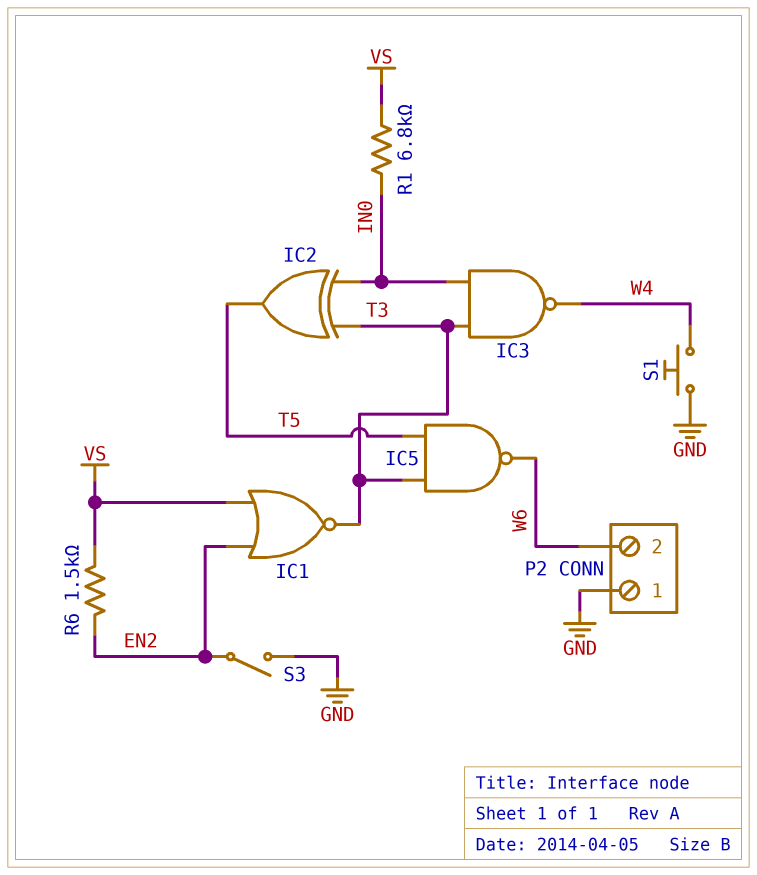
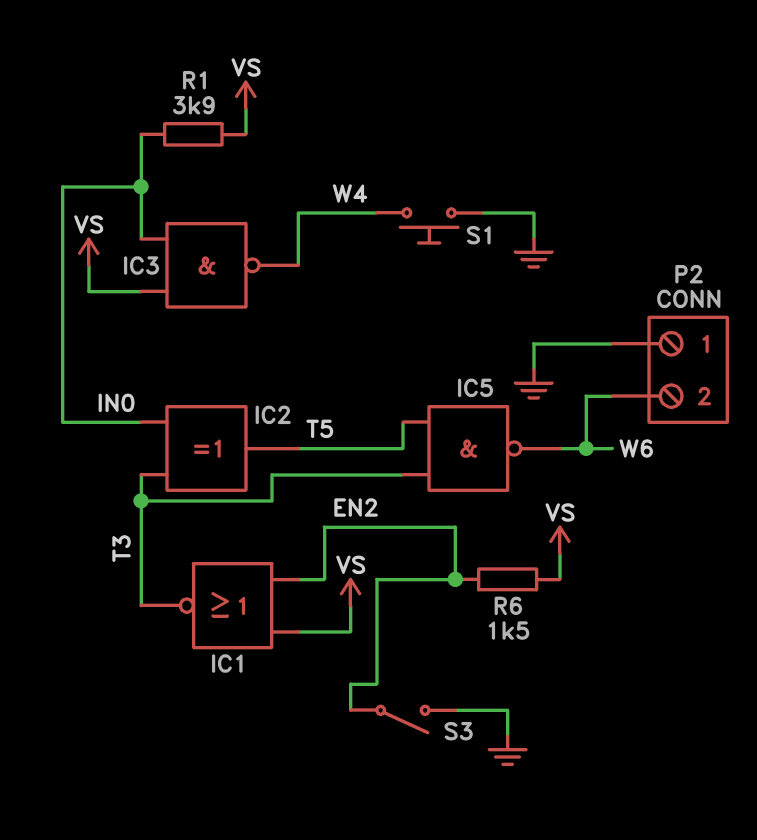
IC3: NAND (in IN0, in T3, out W4) -> NAND (in IN0, in VS, out W4)
R1: 6.8k (IN0, VS) -> 3.9k (IN0, VS)

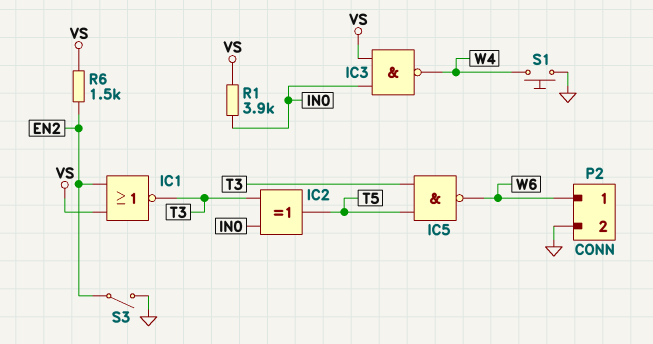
P2 pin 1: GND -> W6
P2 pin 2: W6 -> GND

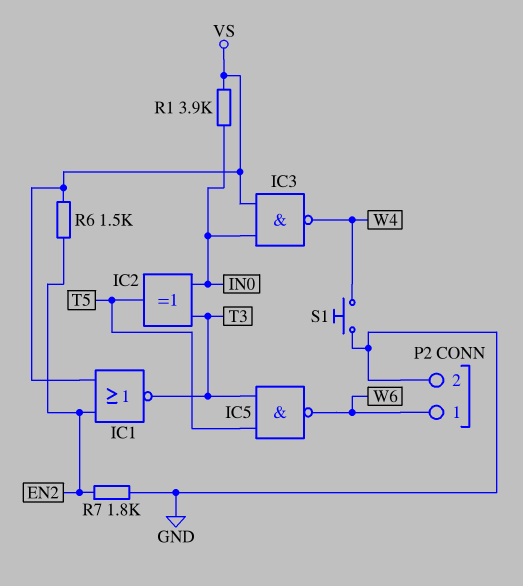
R7: none -> 1.8k (EN2, GND)
S3: switch (EN2, GND) -> none

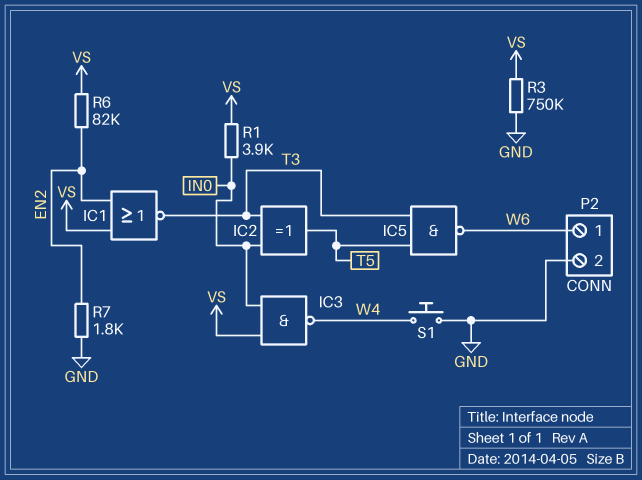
R3: none -> 750k (GND, VS)
R6: 1.5k (EN2, VS) -> 82k (EN2, VS)

